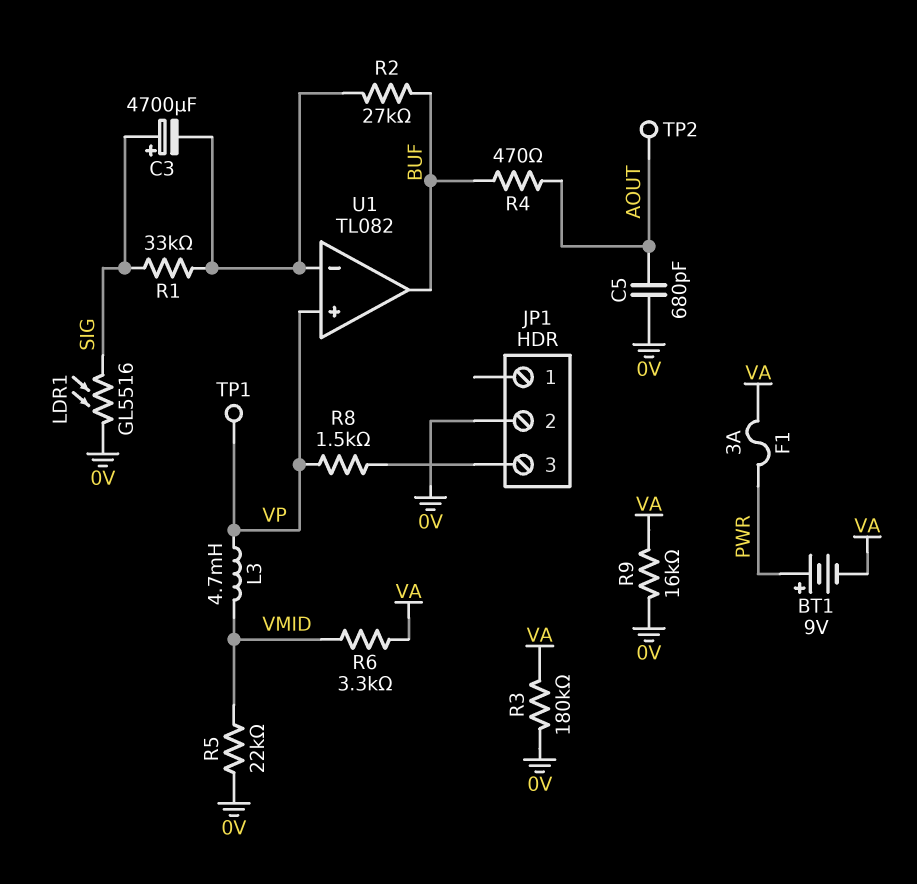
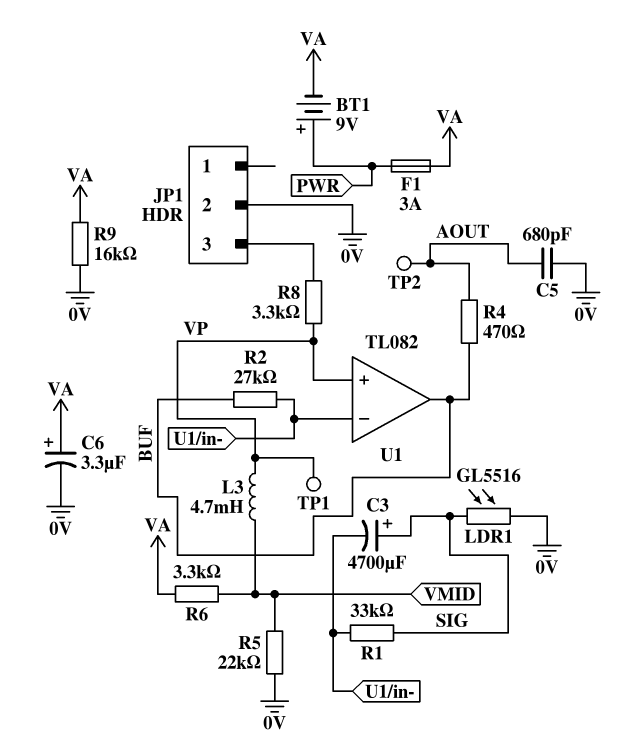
C6: none -> 3.3uF (plus VA, minus 0V)
R3: 180k (0V, VA) -> none
R8: 1.5k (JP1/3, VP) -> 3.3k (JP1/3, VP)

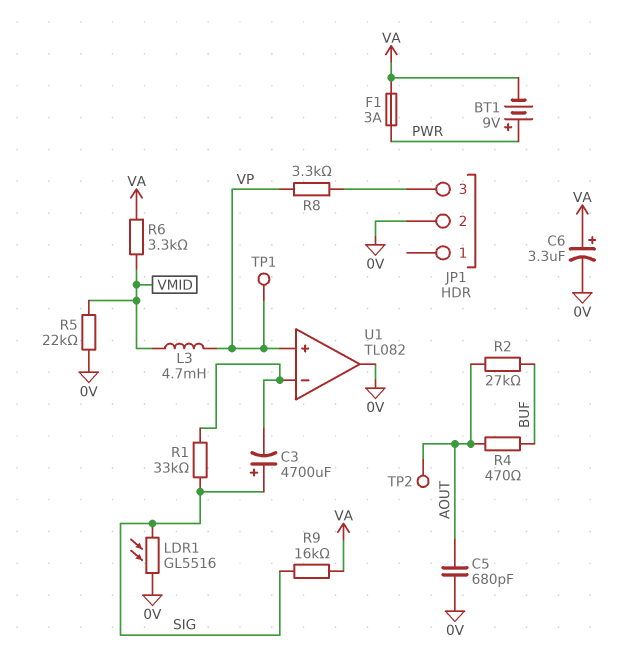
R2: 27k (BUF, U1/in-) -> 27k (AOUT, BUF)
R9: 16k (0V, VA) -> 16k (SIG, VA)
U1 pin out: BUF -> 0V

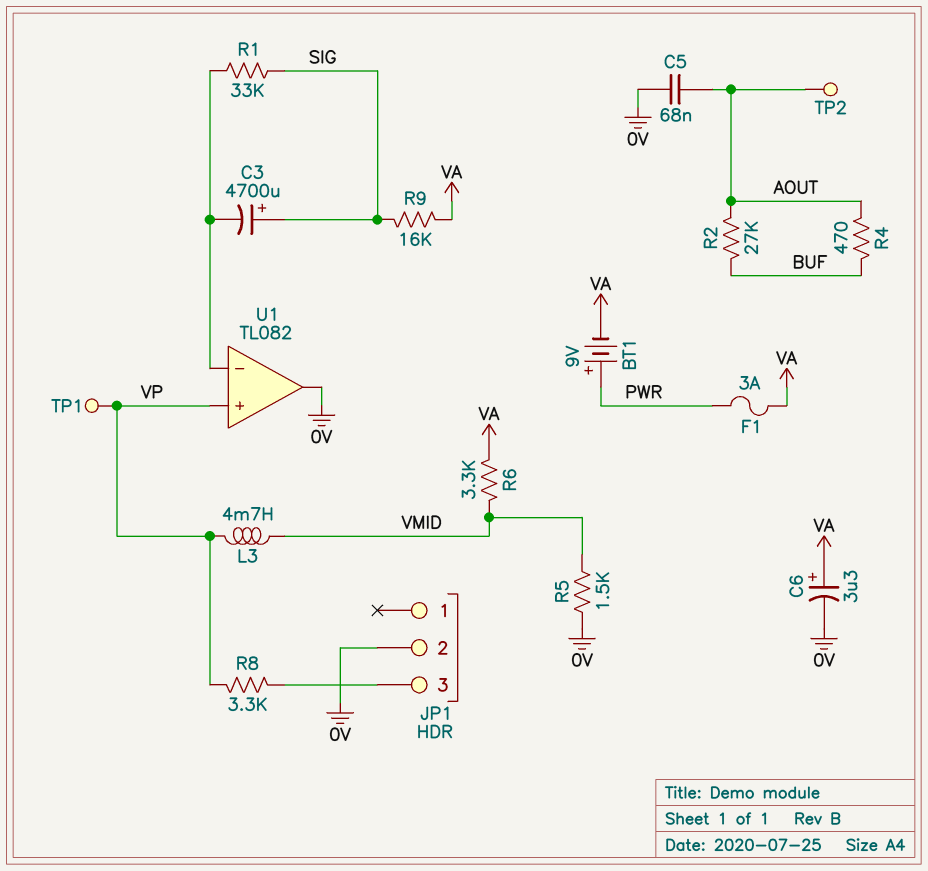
C5: 680pF (0V, AOUT) -> 68nF (0V, AOUT)
LDR1: GL5516 (0V, SIG) -> none
R5: 22k (0V, VMID) -> 1.5k (0V, VMID)

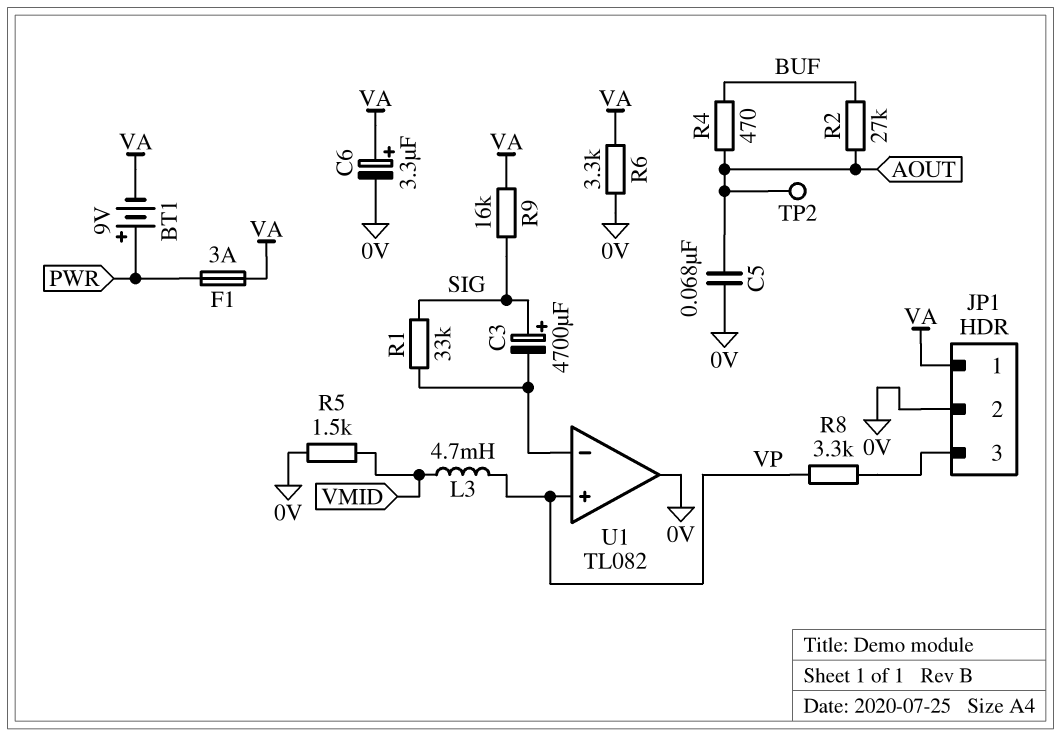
JP1 pin 1: none -> VA
R6: 3.3k (VA, VMID) -> 3.3k (0V, VA)
TP1: test point (VP) -> none

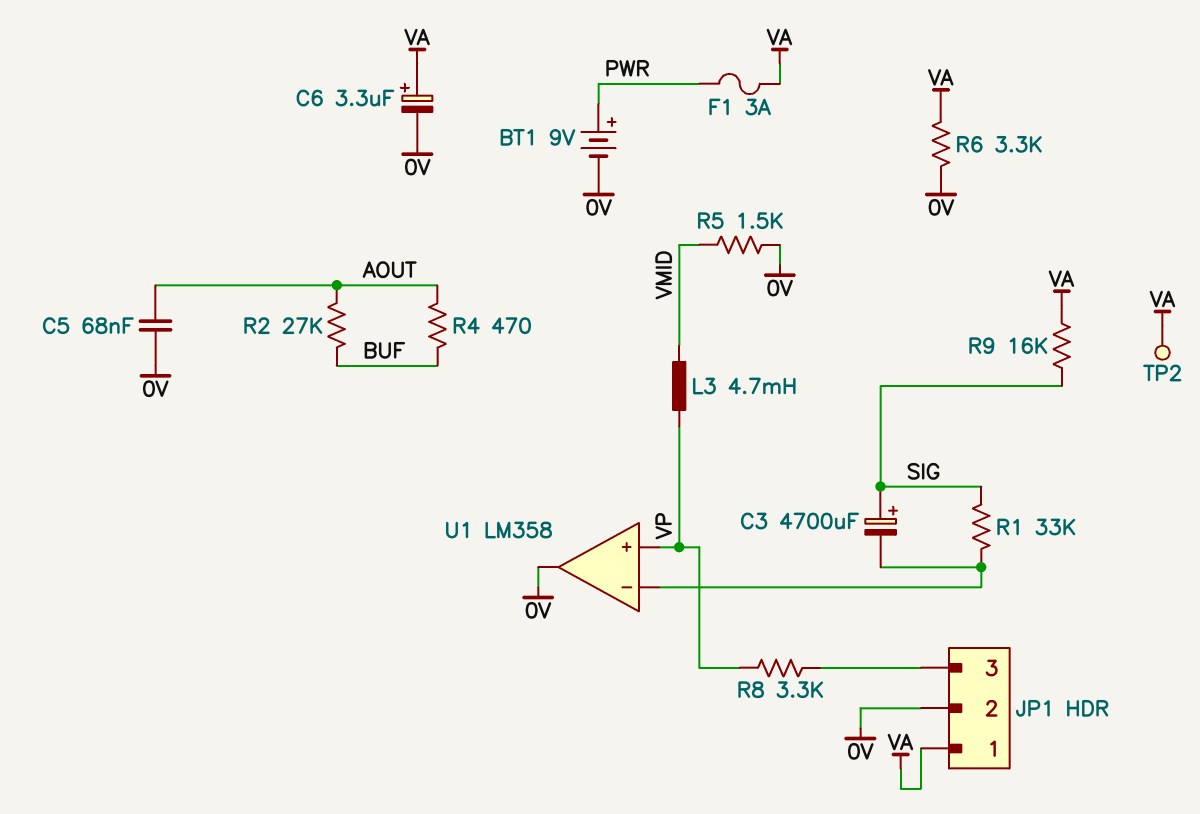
BT1: 9V (plus PWR, minus VA) -> 9V (plus PWR, minus 0V)
TP2: test point (AOUT) -> test point (VA)
U1: TL082 -> LM358

